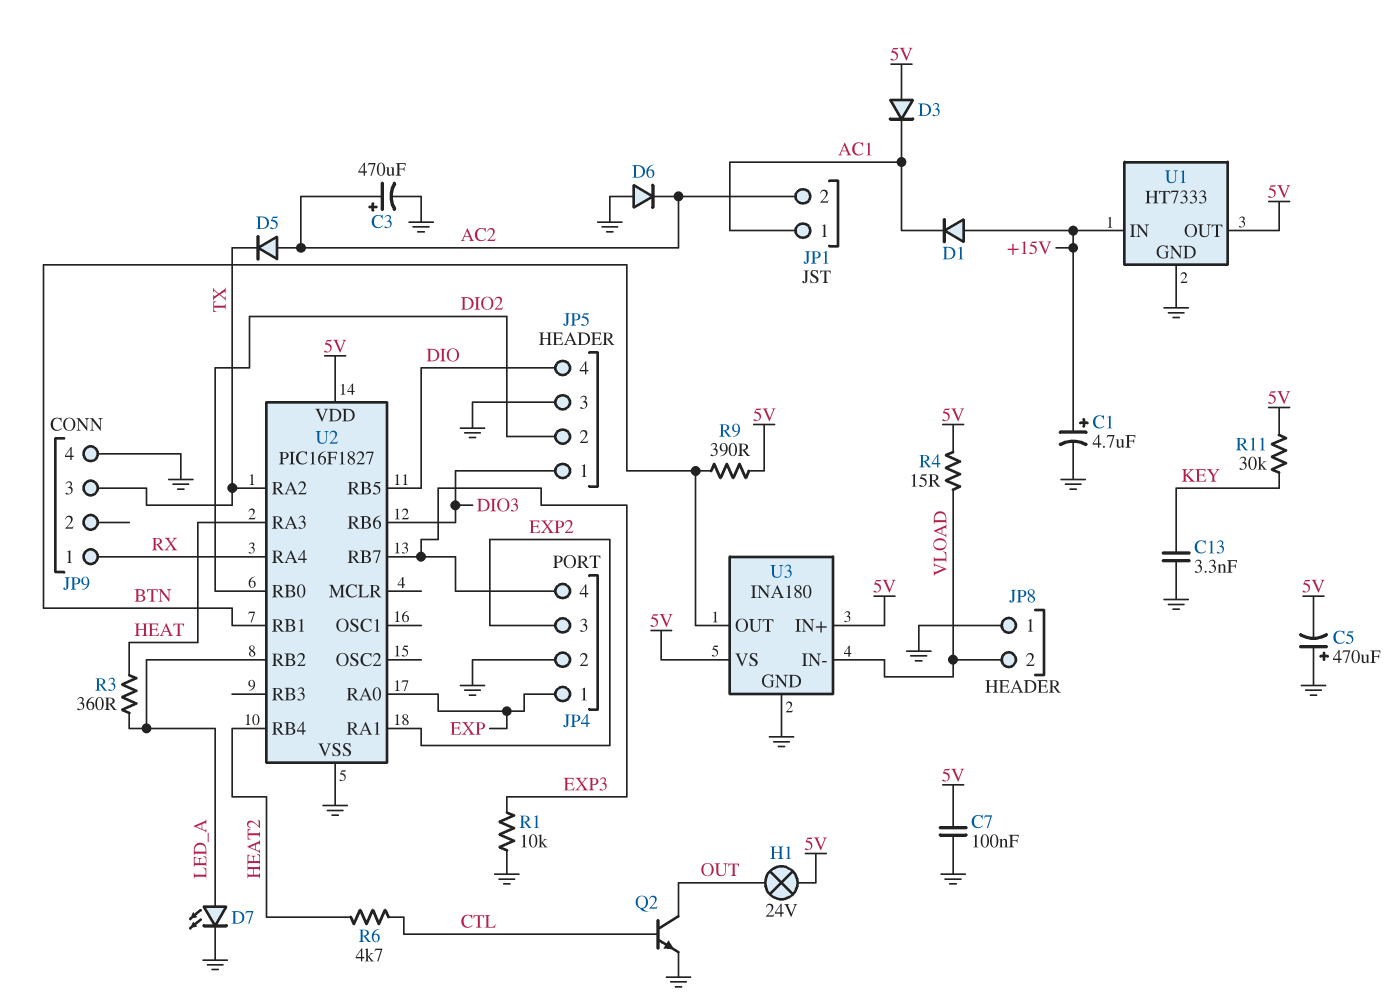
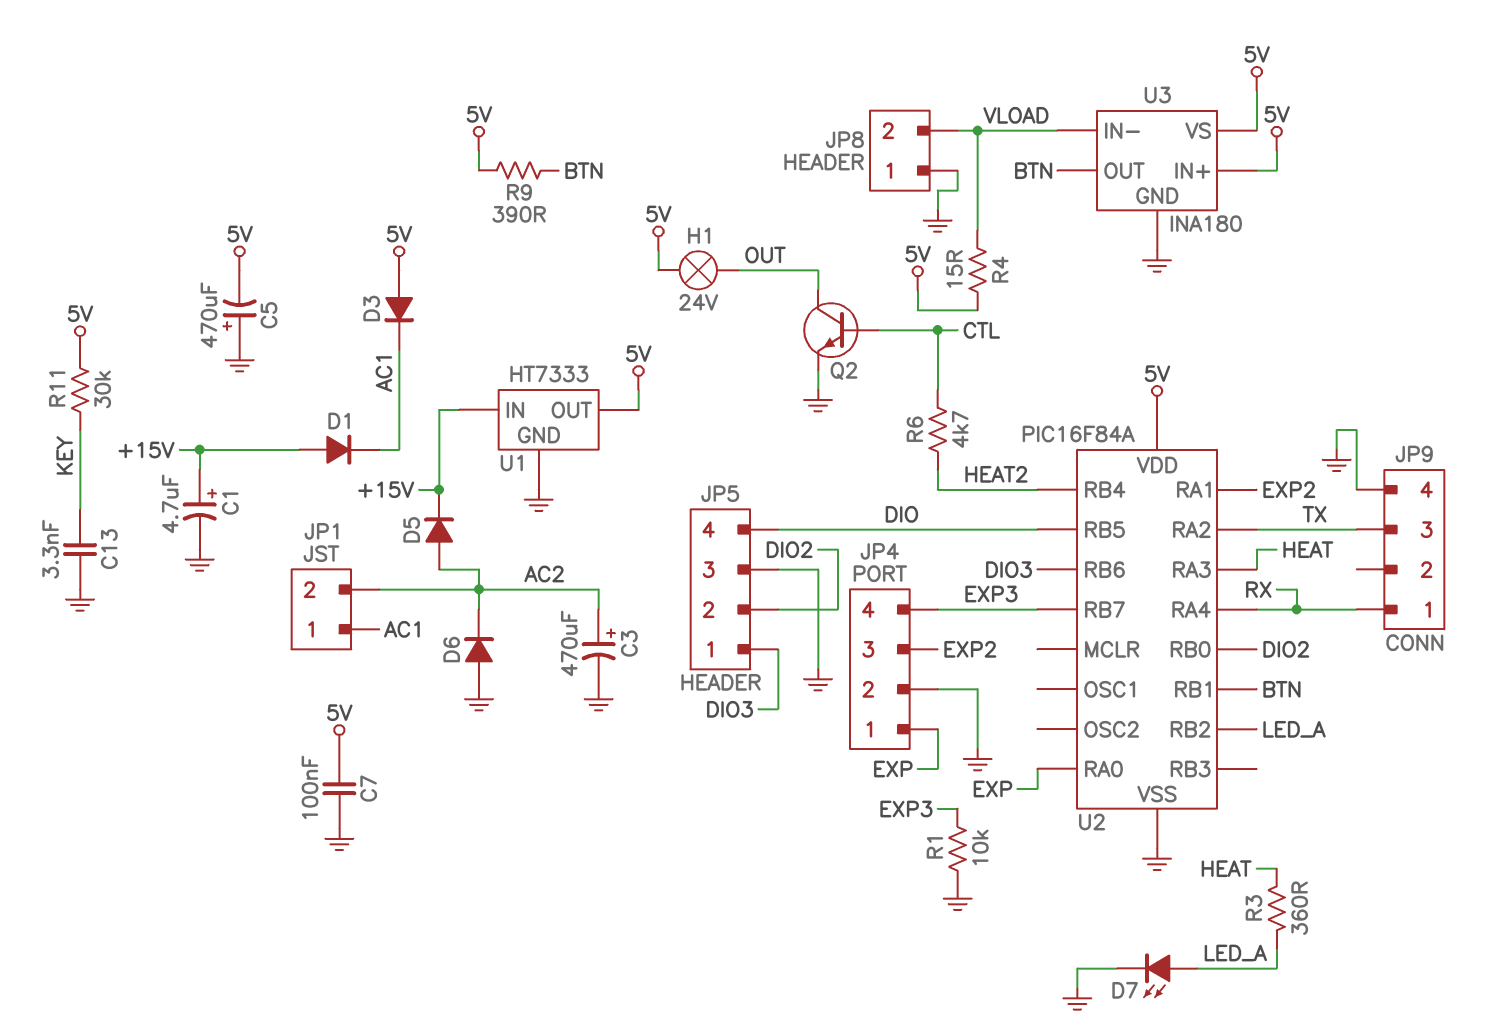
D5: diode (A AC2, K TX) -> diode (A AC2, K +15V)
U2: PIC16F1827 -> PIC16F84A

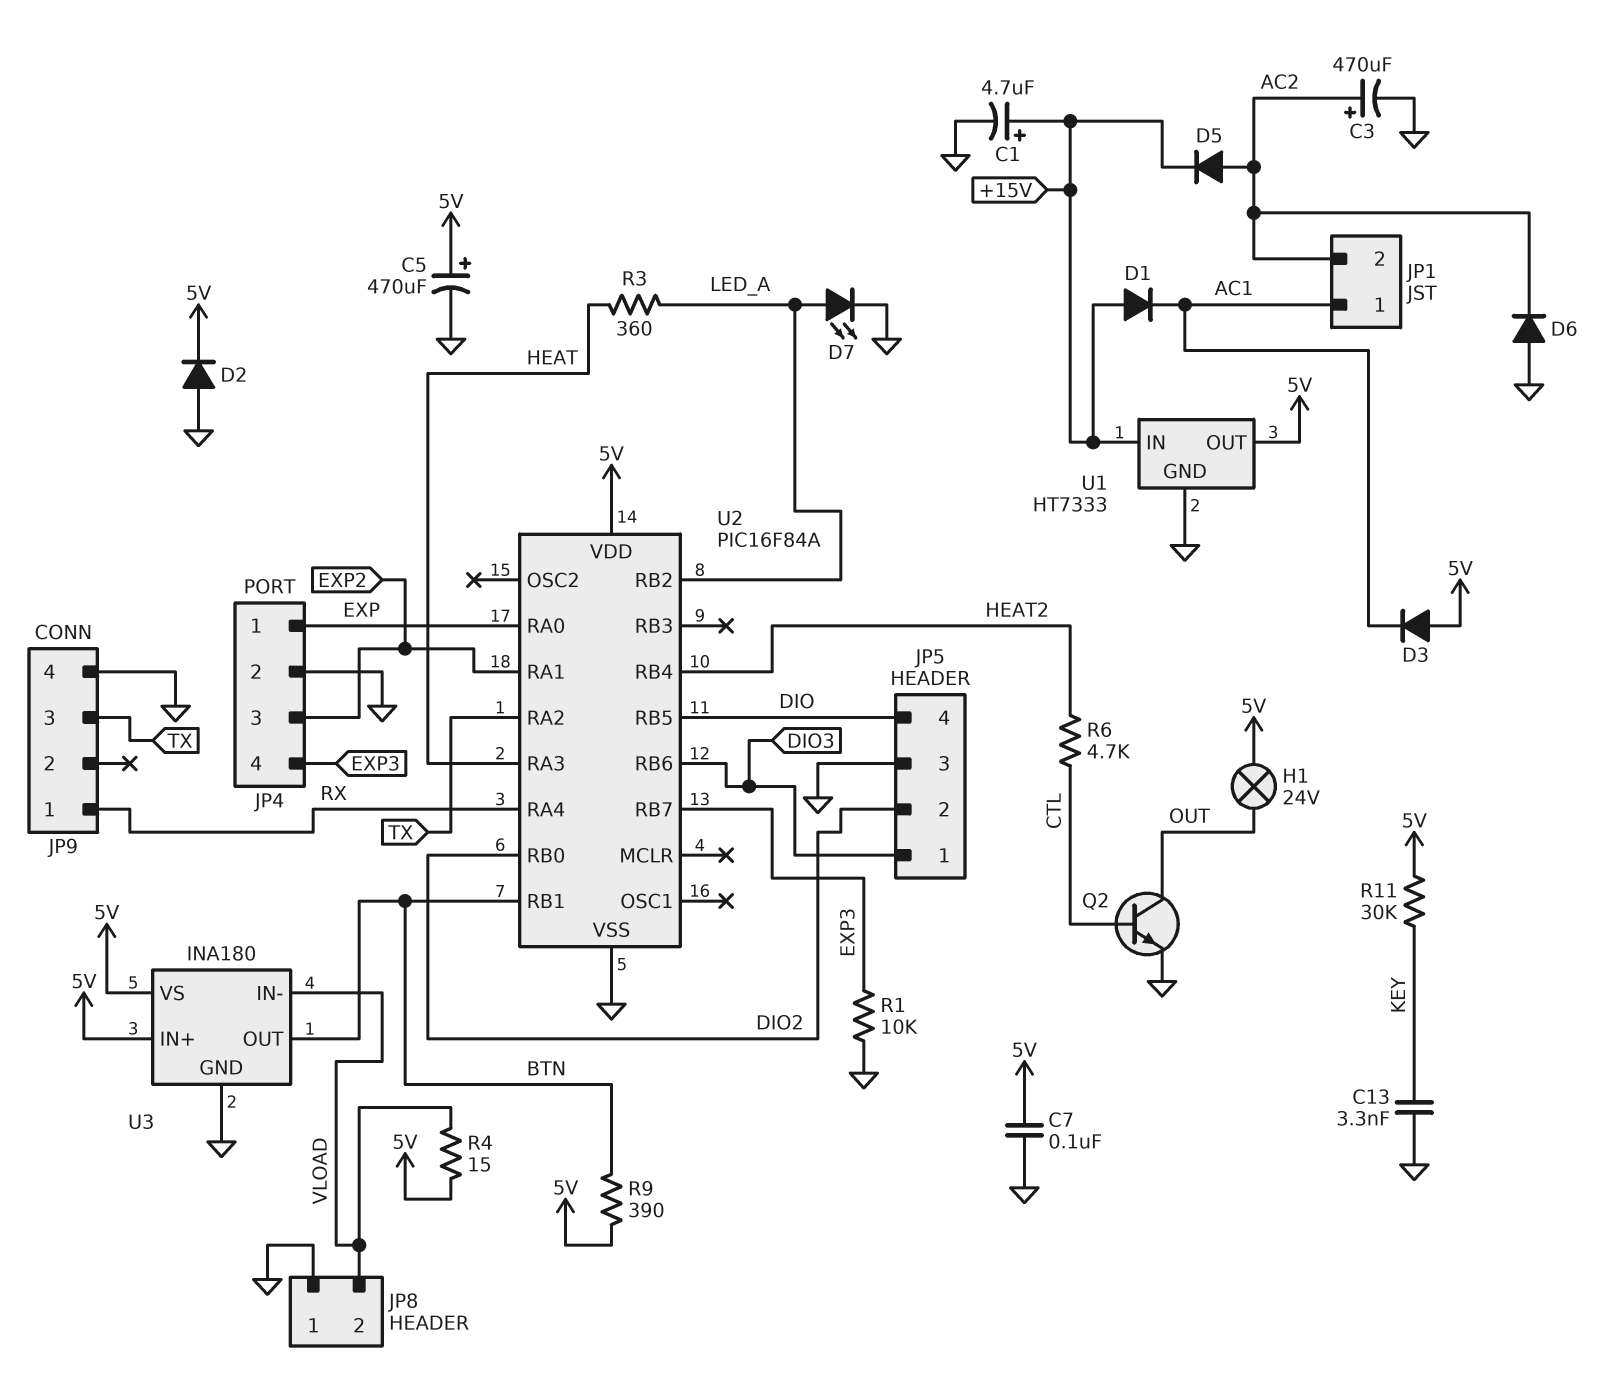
C5: 470uF (plus GND, minus 5V) -> 470uF (plus 5V, minus GND)
D2: none -> diode (A GND, K 5V)

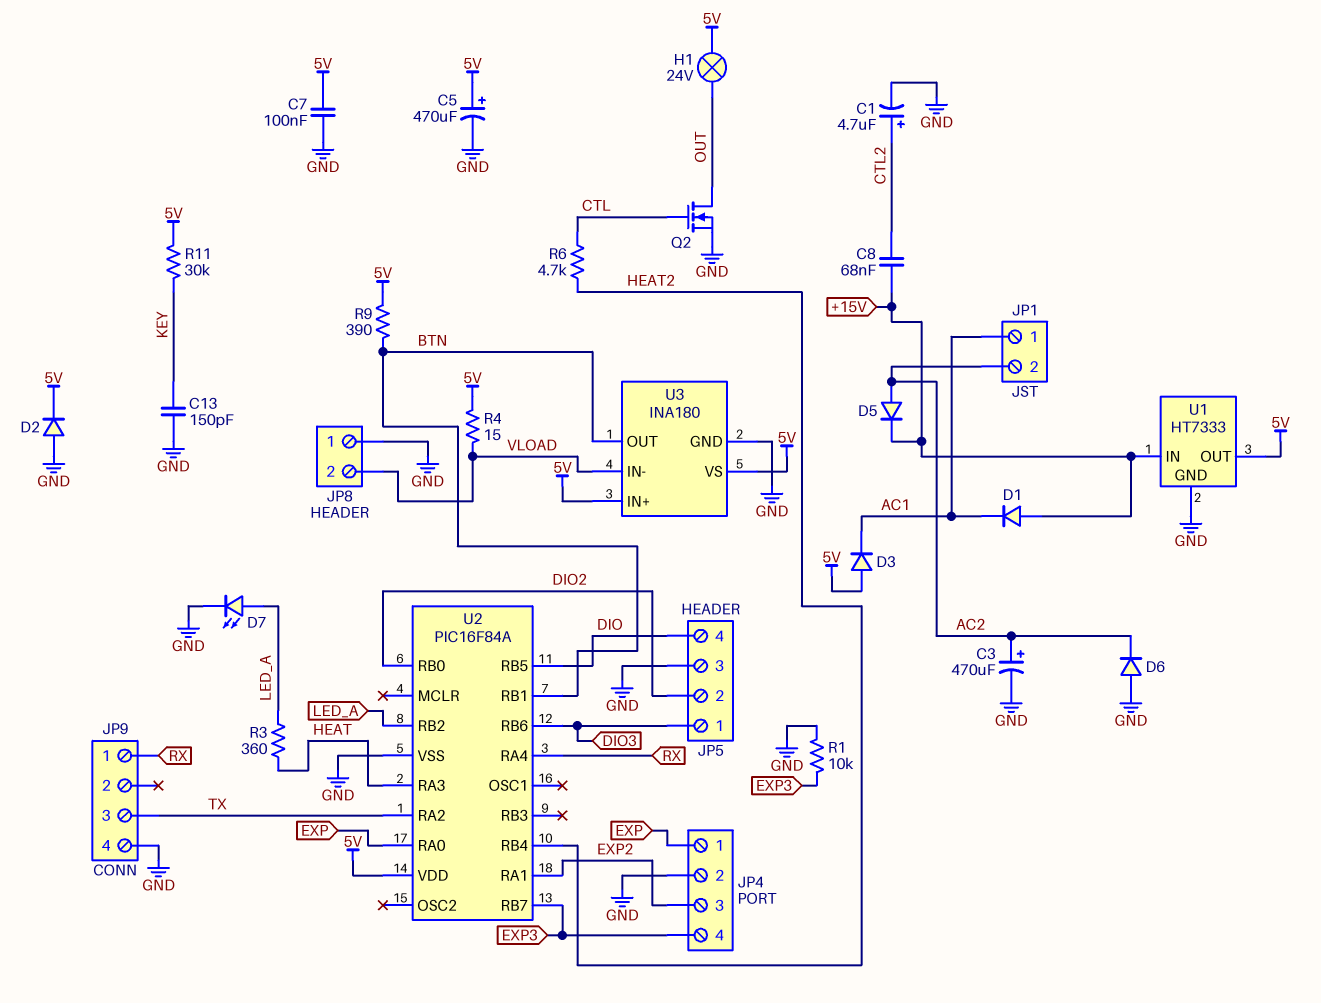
C1: 4.7uF (plus +15V, minus GND) -> 4.7uF (plus CTL2, minus GND)
C8: none -> 68nF (+15V, CTL2)
C13: 3.3nF (GND, KEY) -> 150pF (GND, KEY)
Q2: NPN (B CTL, C OUT, E GND) -> NMOS (G CTL, D OUT, S GND)

